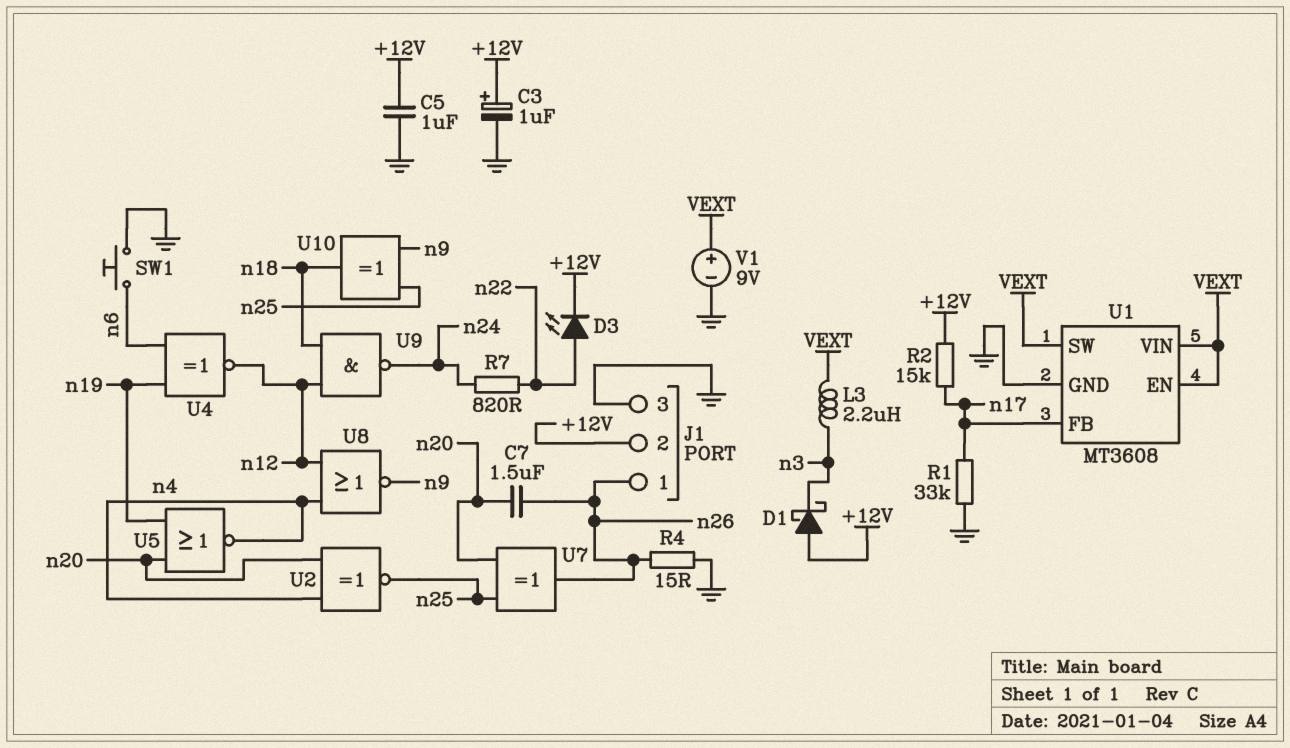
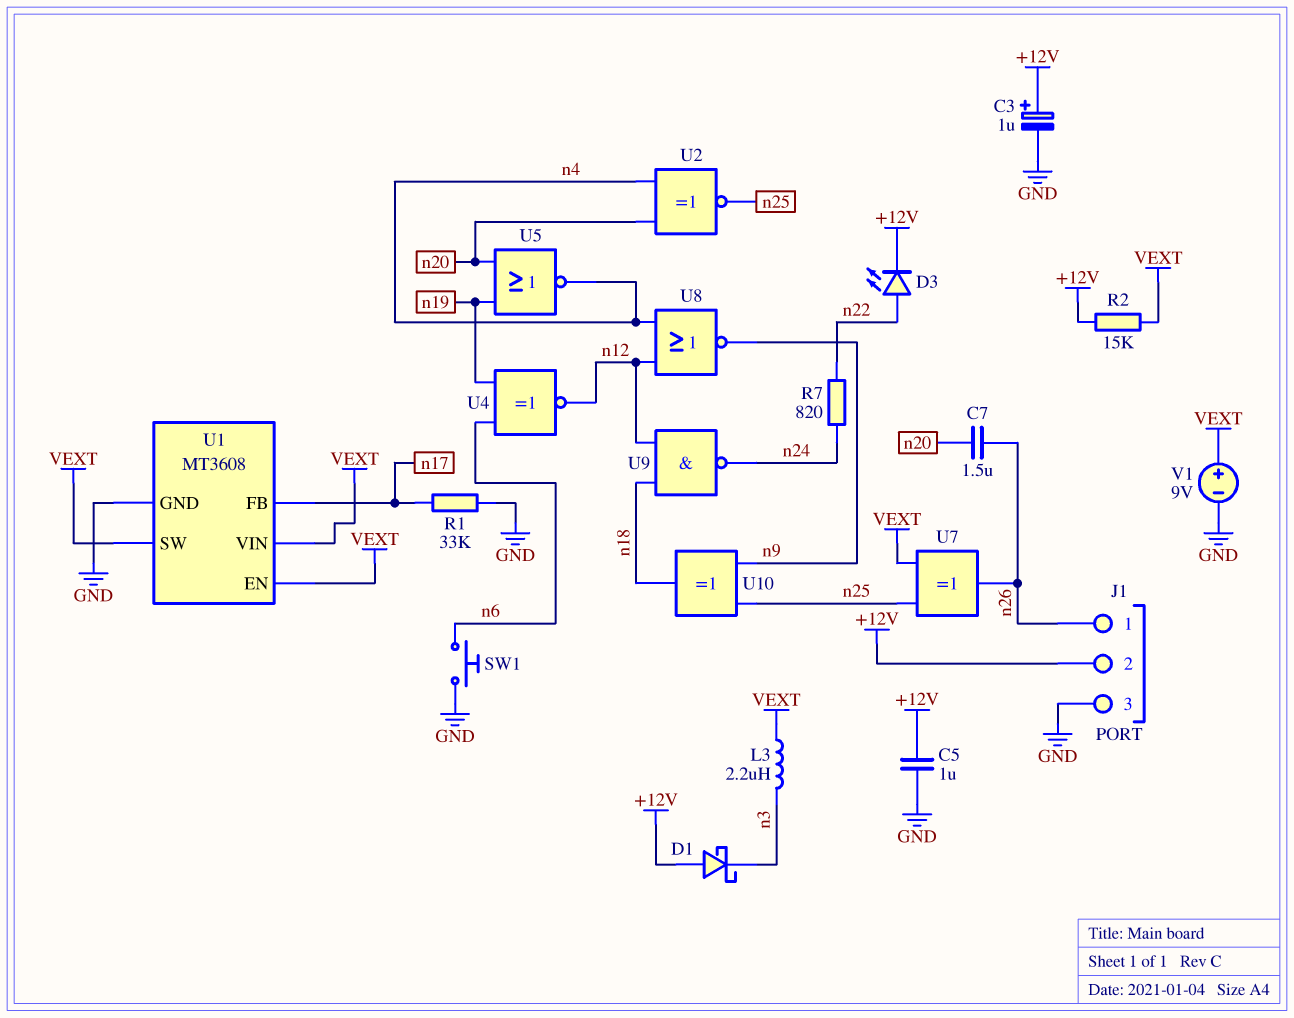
R2: 15k (+12V, n17) -> 15k (+12V, VEXT)
R4: 15 (GND, n26) -> none
U7: XOR (in n20, in n25, out n26) -> XOR (in VEXT, in n25, out n26)

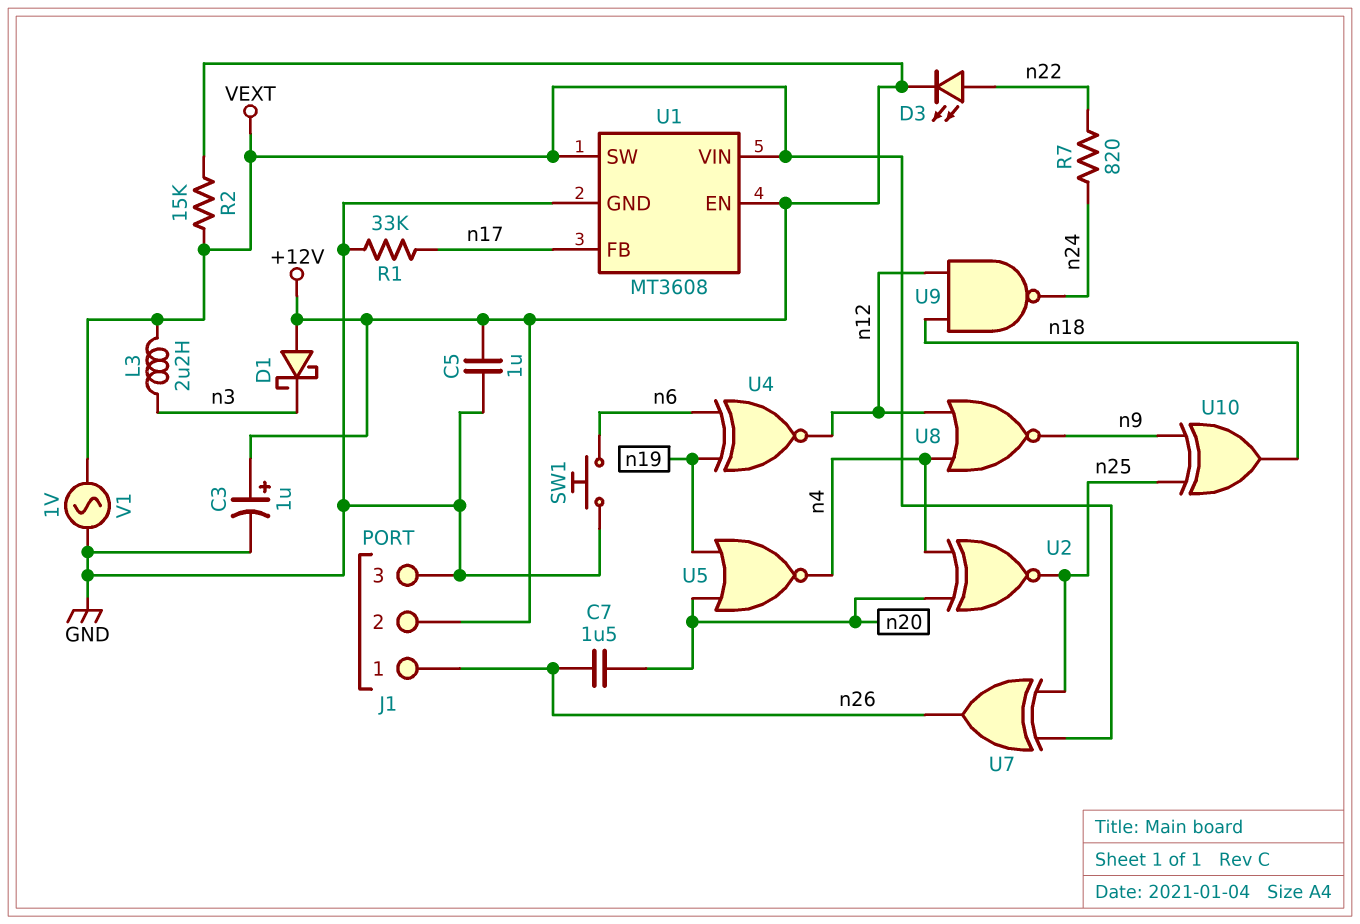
U1 pin EN: VEXT -> +12V
V1: 9V (plus VEXT, minus GND) -> AC 1V (GND, VEXT)

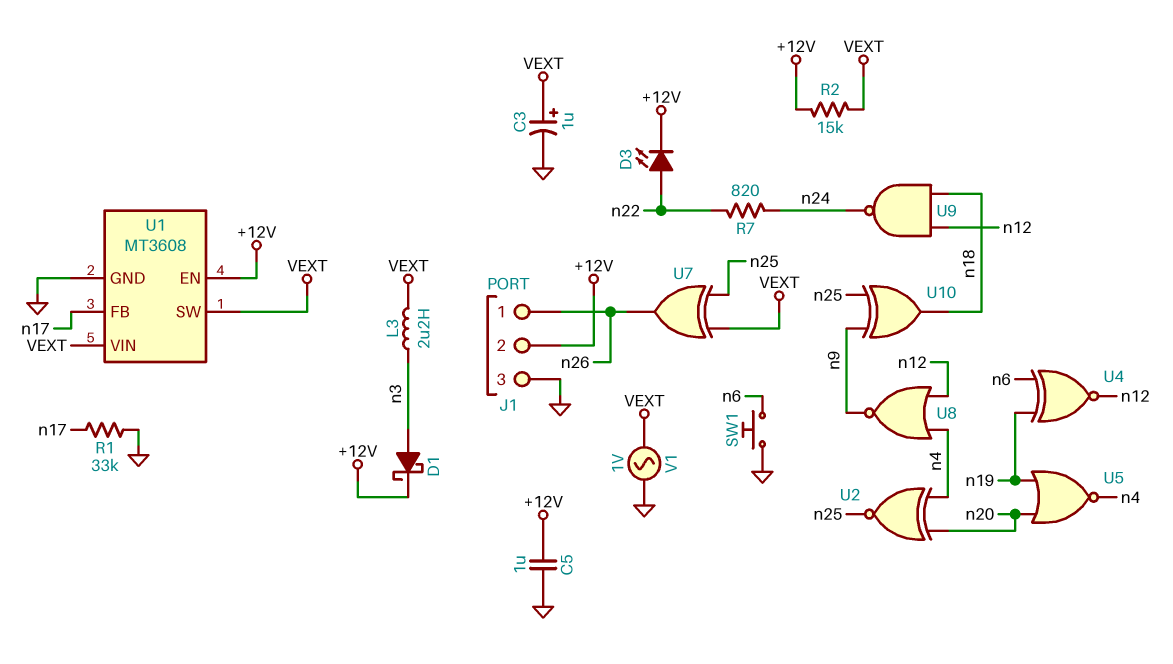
C3: 1uF (plus +12V, minus GND) -> 1uF (plus VEXT, minus GND)
C7: 1.5uF (n20, n26) -> none
D1: schottky (A +12V, K n3) -> schottky (A n3, K +12V)

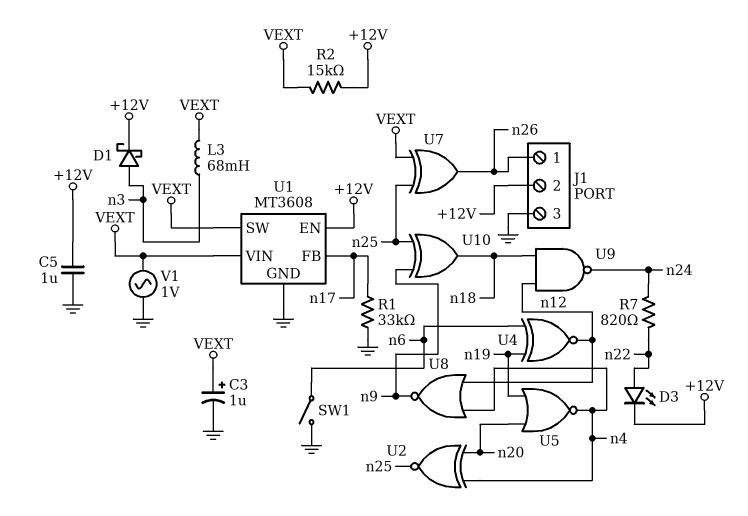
L3: 2.2uH (VEXT, n3) -> 68mH (VEXT, n3)
SW1: button (GND, n6) -> switch (GND, n6)

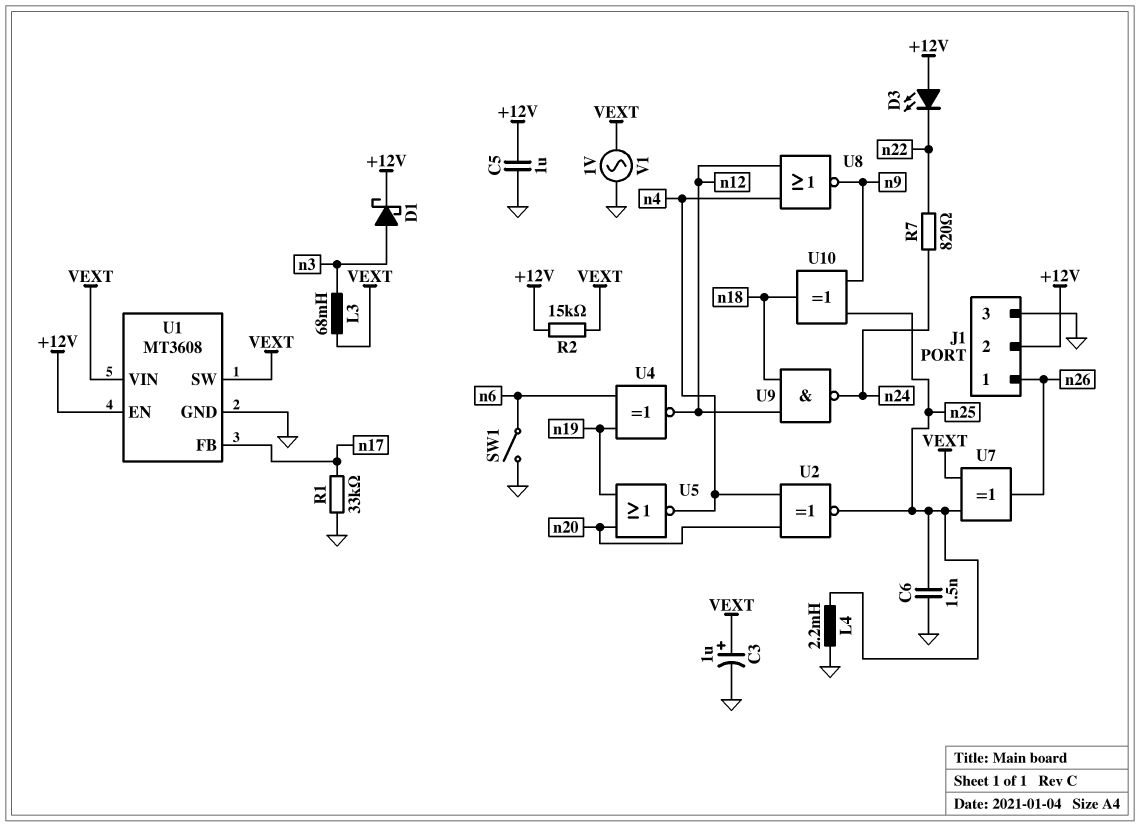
C6: none -> 1.5nF (GND, n25)
D3: LED (A n22, K +12V) -> LED (A +12V, K n22)
L4: none -> 2.2mH (GND, n25)

